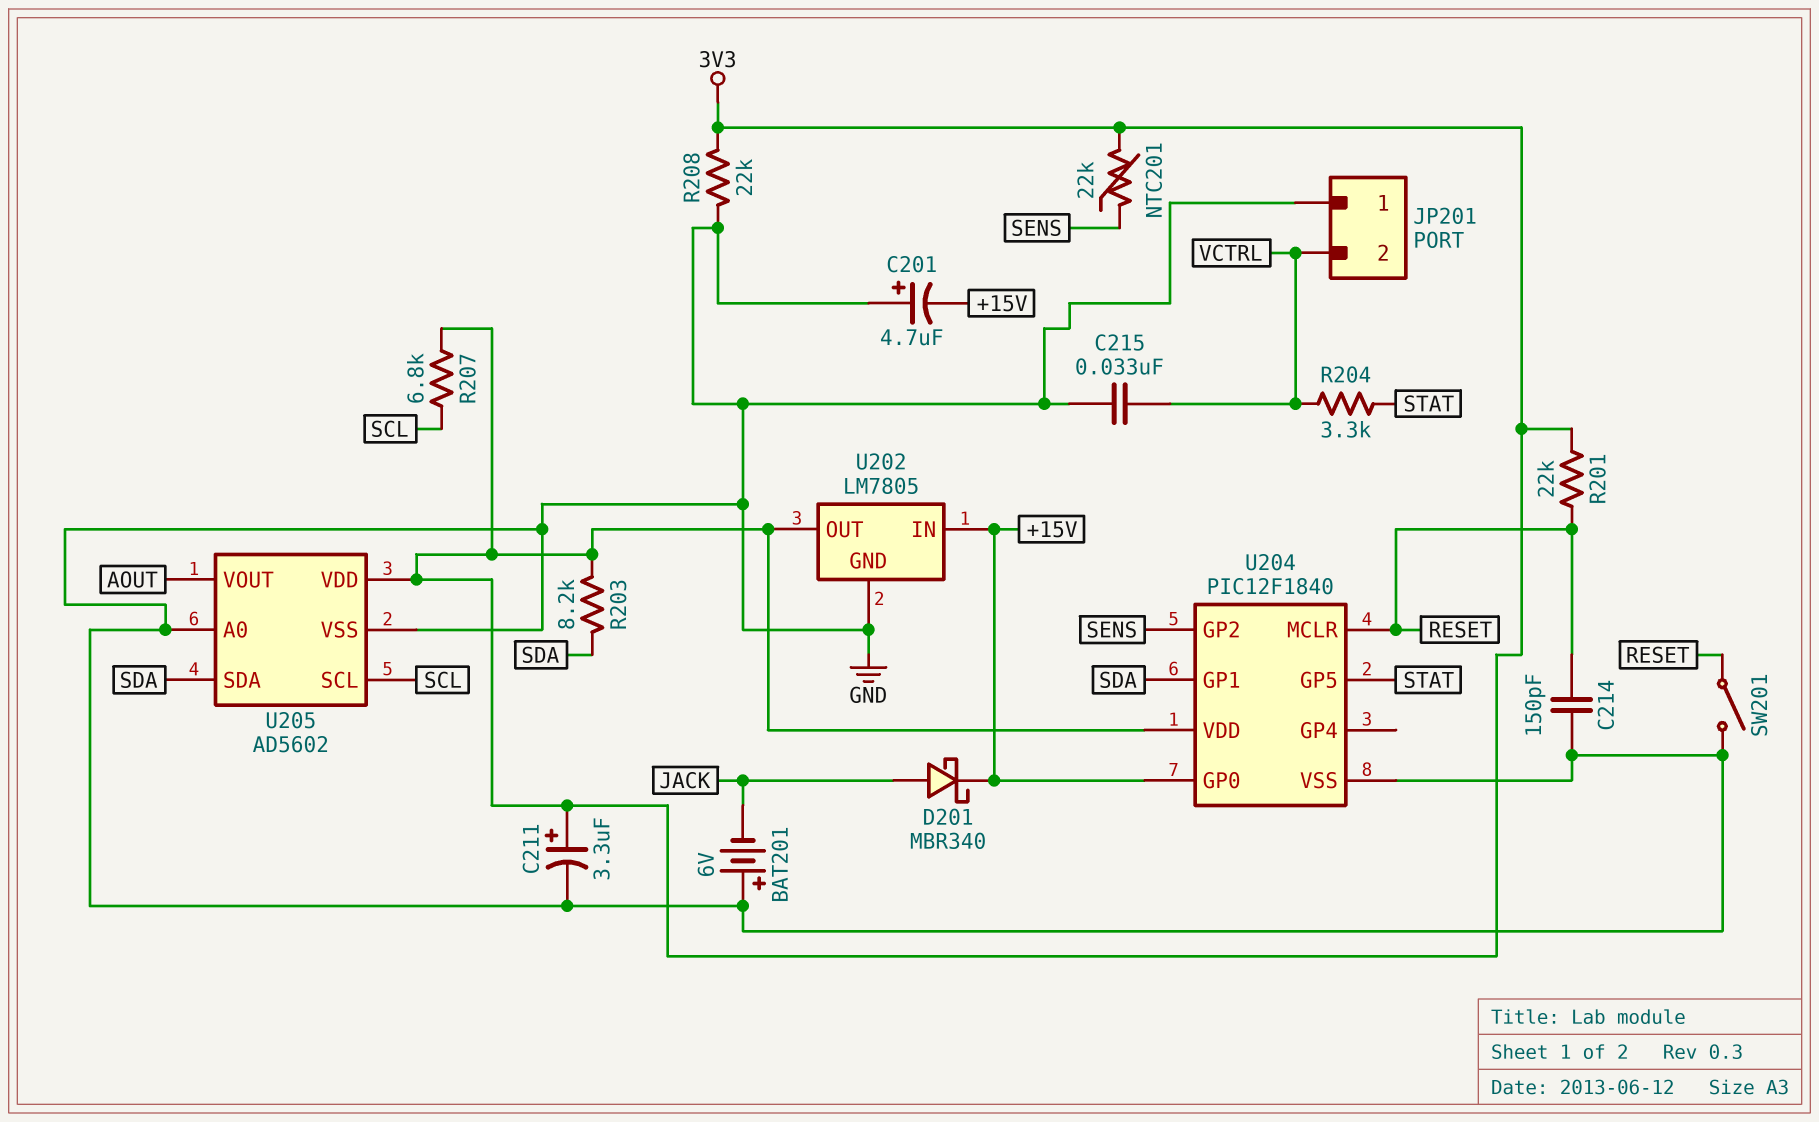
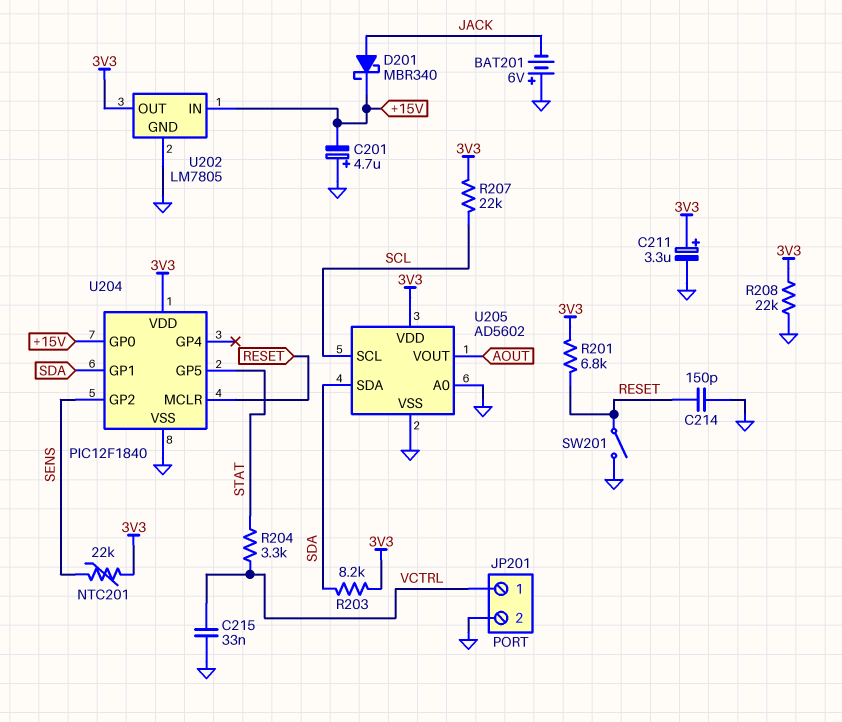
JP201 pin 1: GND -> VCTRL
JP201 pin 2: VCTRL -> GND
R201: 22k (3V3, RESET) -> 6.8k (3V3, RESET)
R207: 6.8k (3V3, SCL) -> 22k (3V3, SCL)

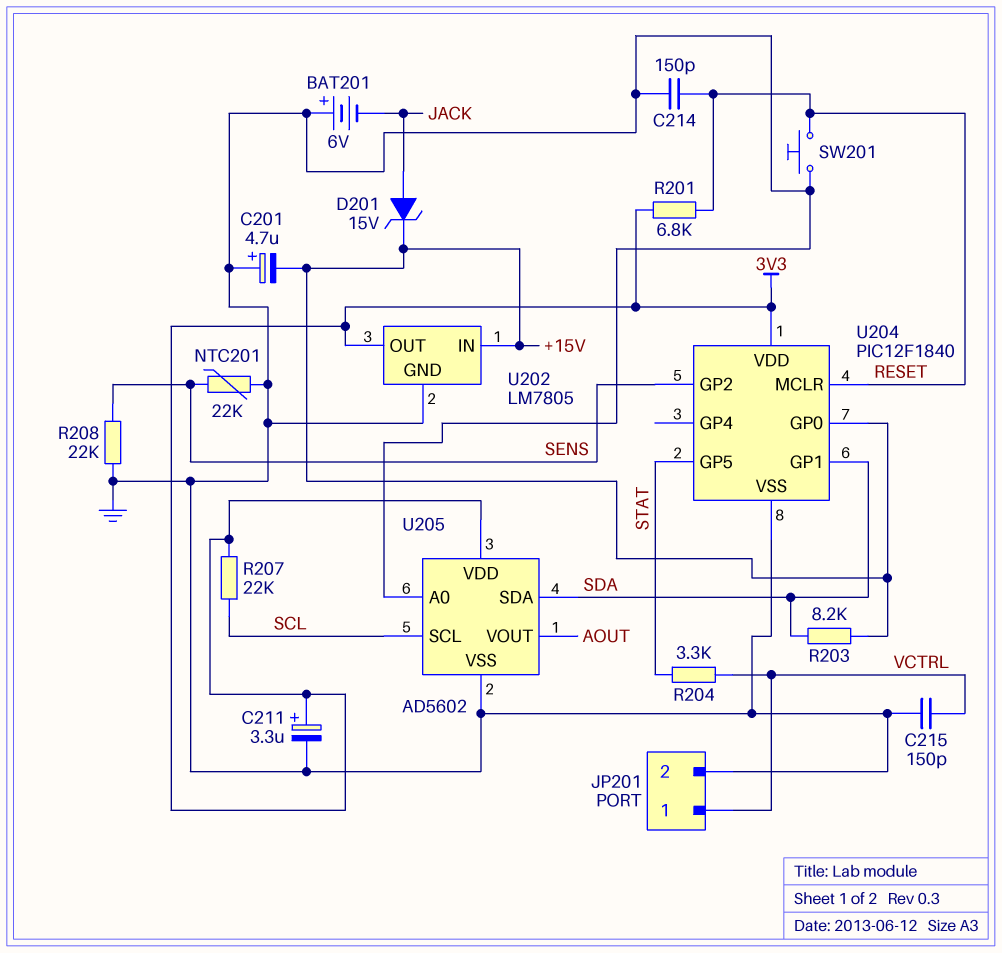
C215: 33nF (GND, VCTRL) -> 150pF (GND, VCTRL)
D201: schottky MBR340 (A JACK, K +15V) -> zener 15V (A JACK, K +15V)
NTC201: 22k (3V3, SENS) -> 22k (GND, SENS)
R203: 8.2k (3V3, SDA) -> 8.2k (+15V, SDA)
R208: 22k (3V3, GND) -> 22k (GND, SENS)
SW201: switch (GND, RESET) -> button (GND, RESET)

